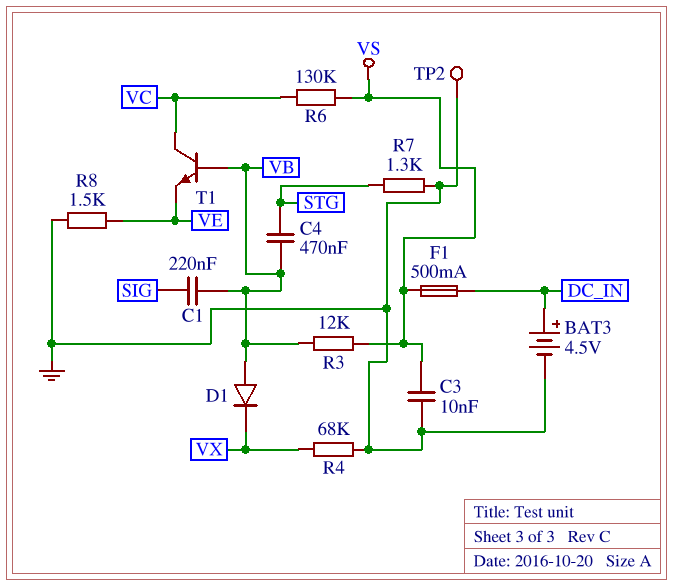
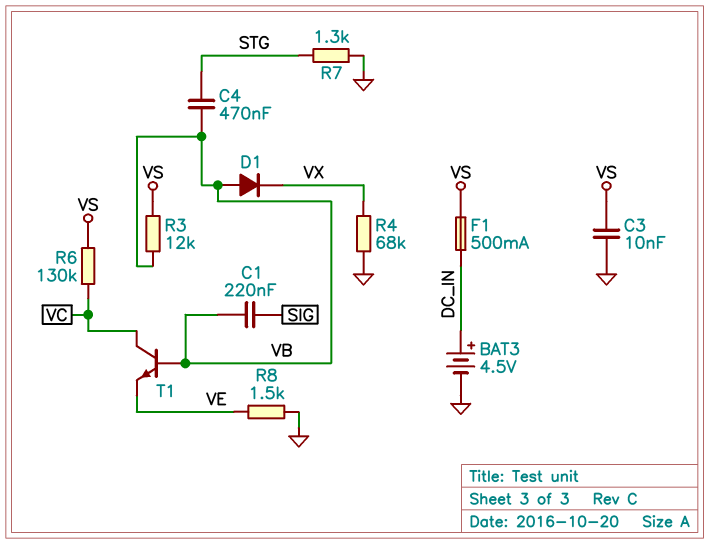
TP2: test point (GND) -> none

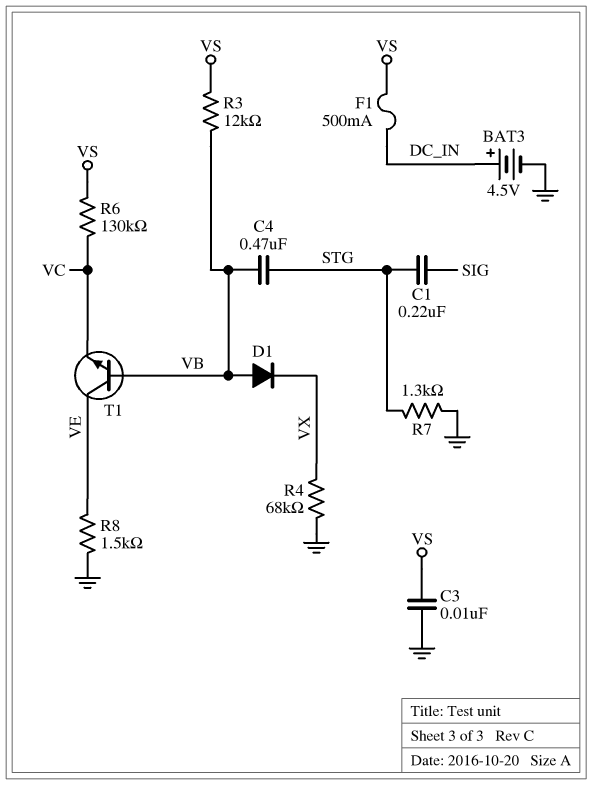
C1: 220nF (SIG, VB) -> 220nF (SIG, STG)
T1: NPN (B VB, C VC, E VE) -> NPN (B VB, C VE, E VC)

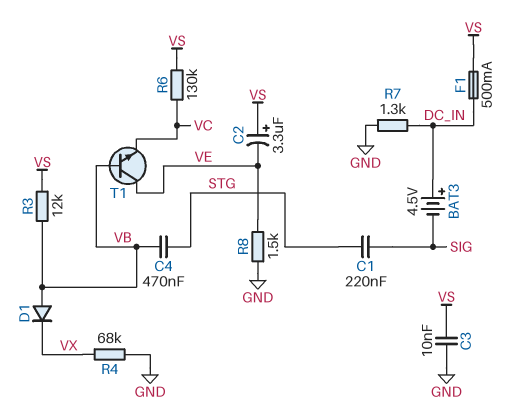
BAT3: 4.5V (plus DC_IN, minus GND) -> 4.5V (plus DC_IN, minus SIG)
C2: none -> 3.3uF (plus VS, minus VE)
R7: 1.3k (GND, STG) -> 1.3k (DC_IN, GND)

